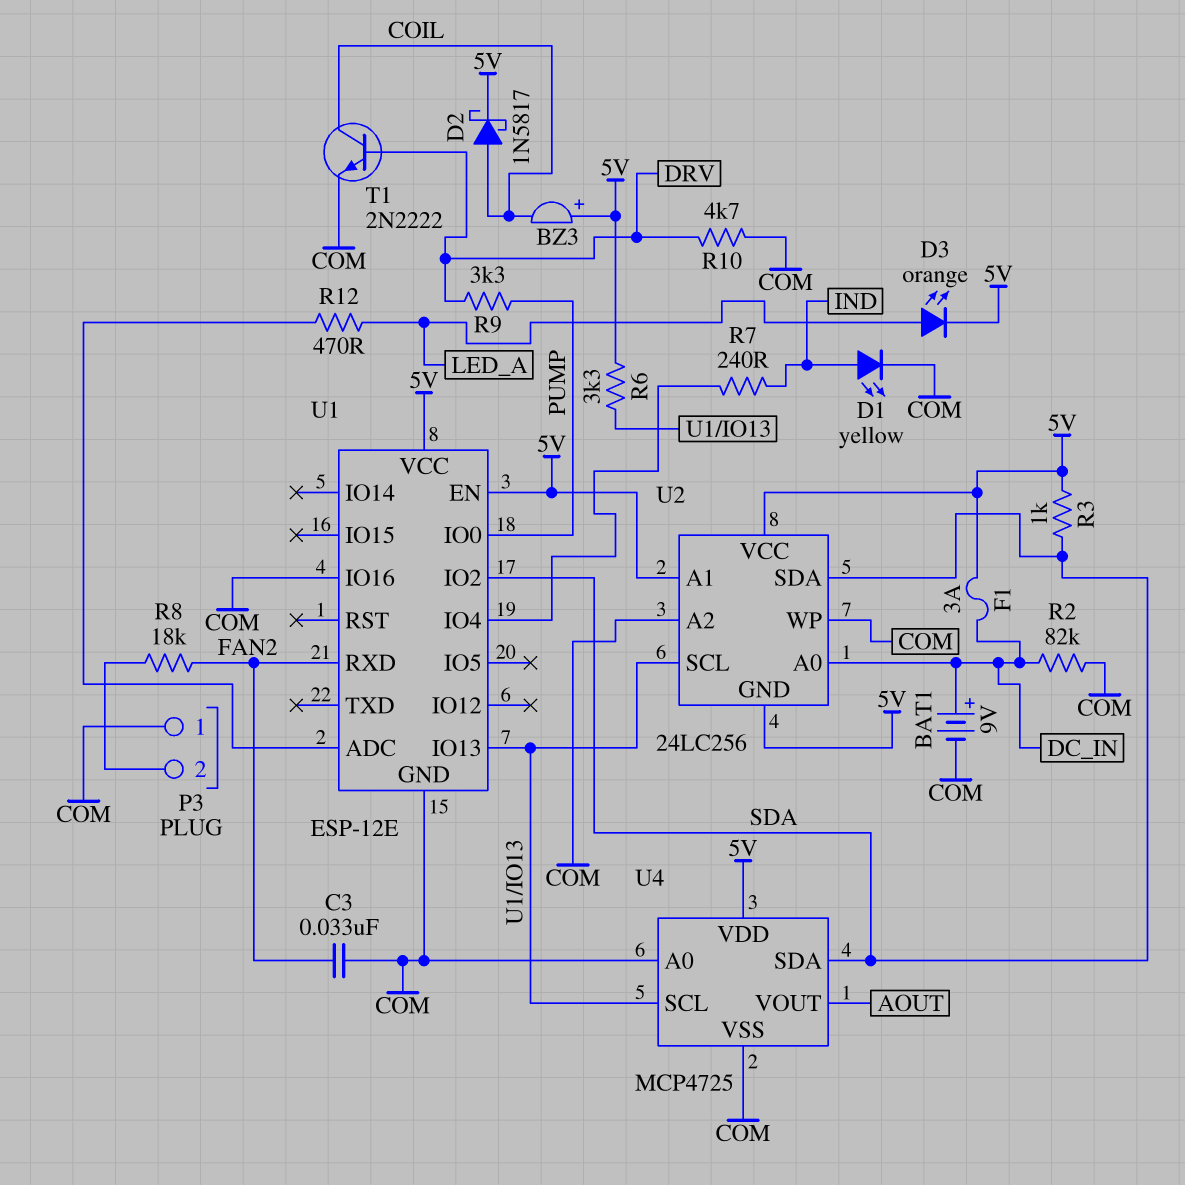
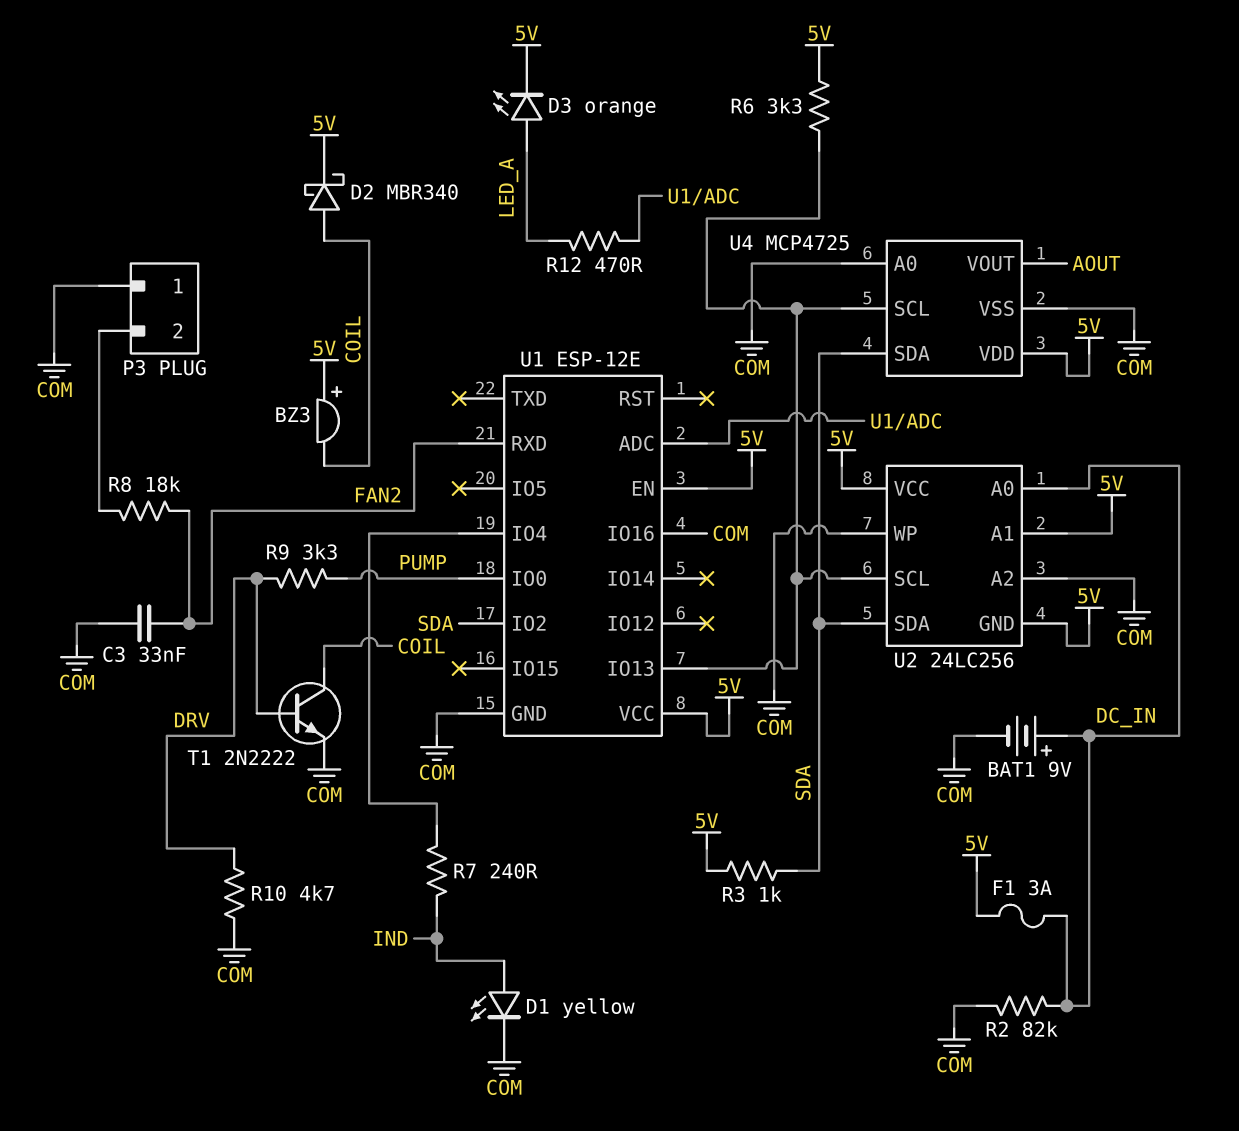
D2: schottky 1N5817 (A COIL, K 5V) -> schottky MBR340 (A COIL, K 5V)

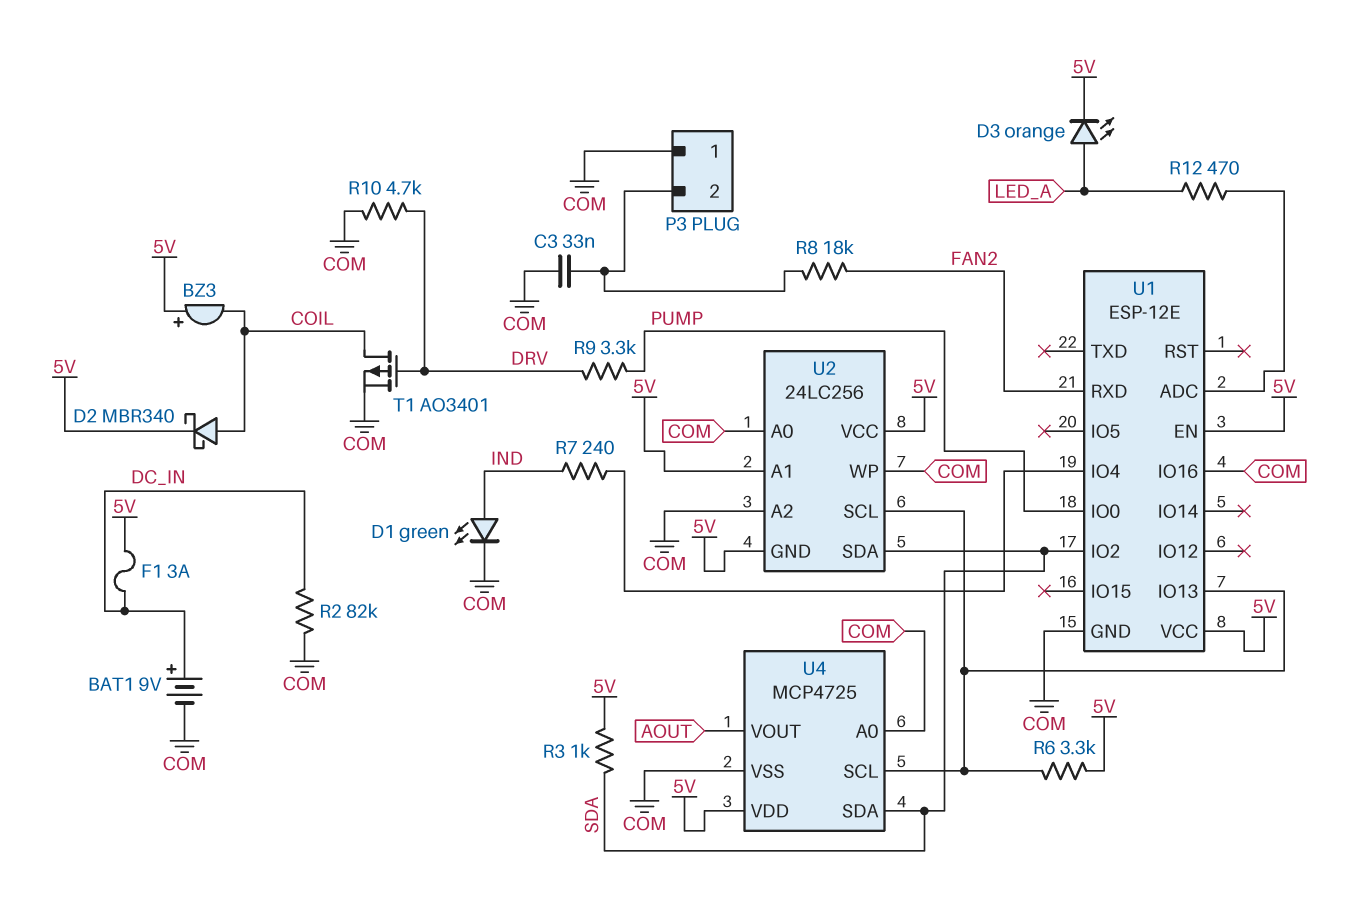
C3: 33nF (COM, FAN2) -> 33nF (COM, P3/2)
D1: LED yellow (A IND, K COM) -> LED green (A IND, K COM)
T1: NPN 2N2222 (B DRV, C COIL, E COM) -> PMOS AO3401 (G DRV, D COIL, S COM)
U2 pin A0: DC_IN -> COM

